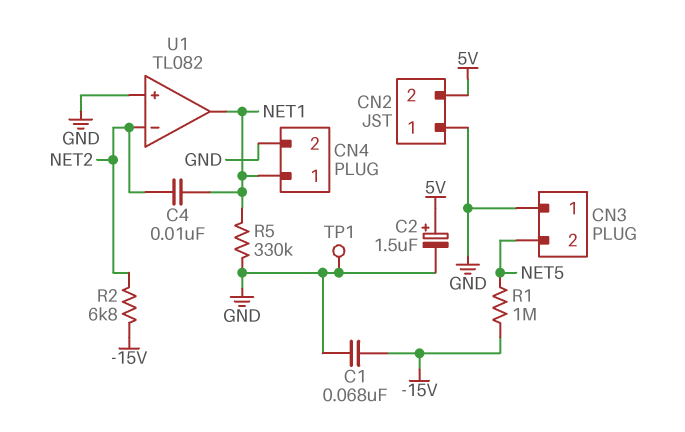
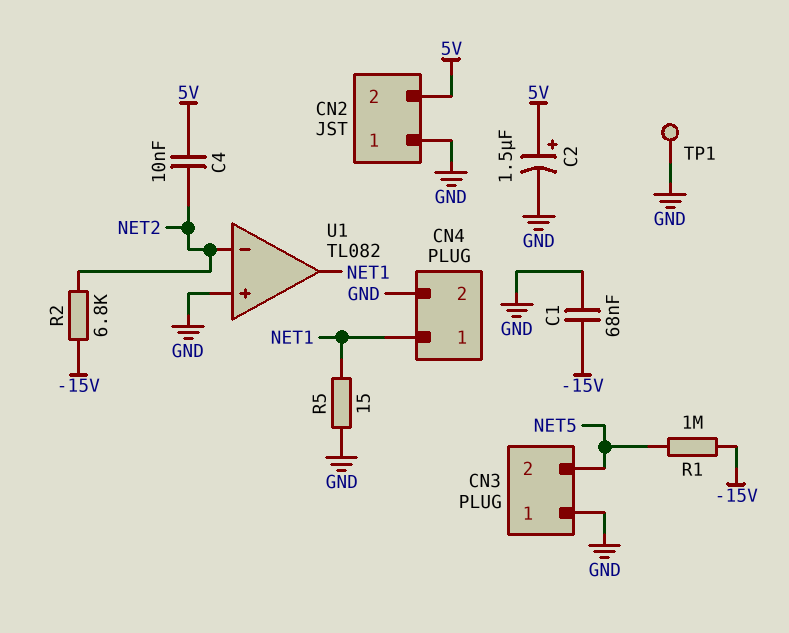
C4: 10nF (NET1, NET2) -> 10nF (5V, NET2)
R5: 330k (GND, NET1) -> 15 (GND, NET1)

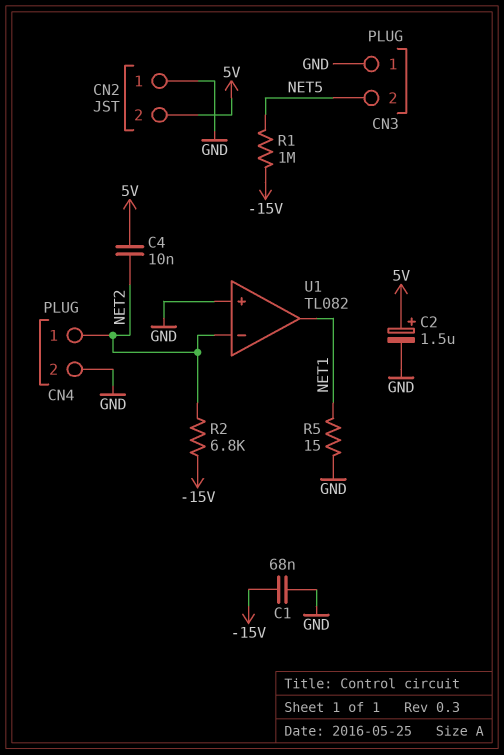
CN4 pin 1: NET1 -> NET2
TP1: test point (GND) -> none

